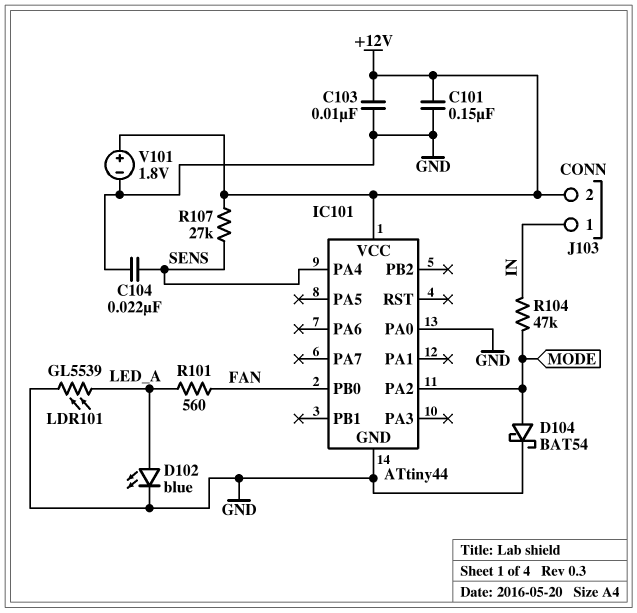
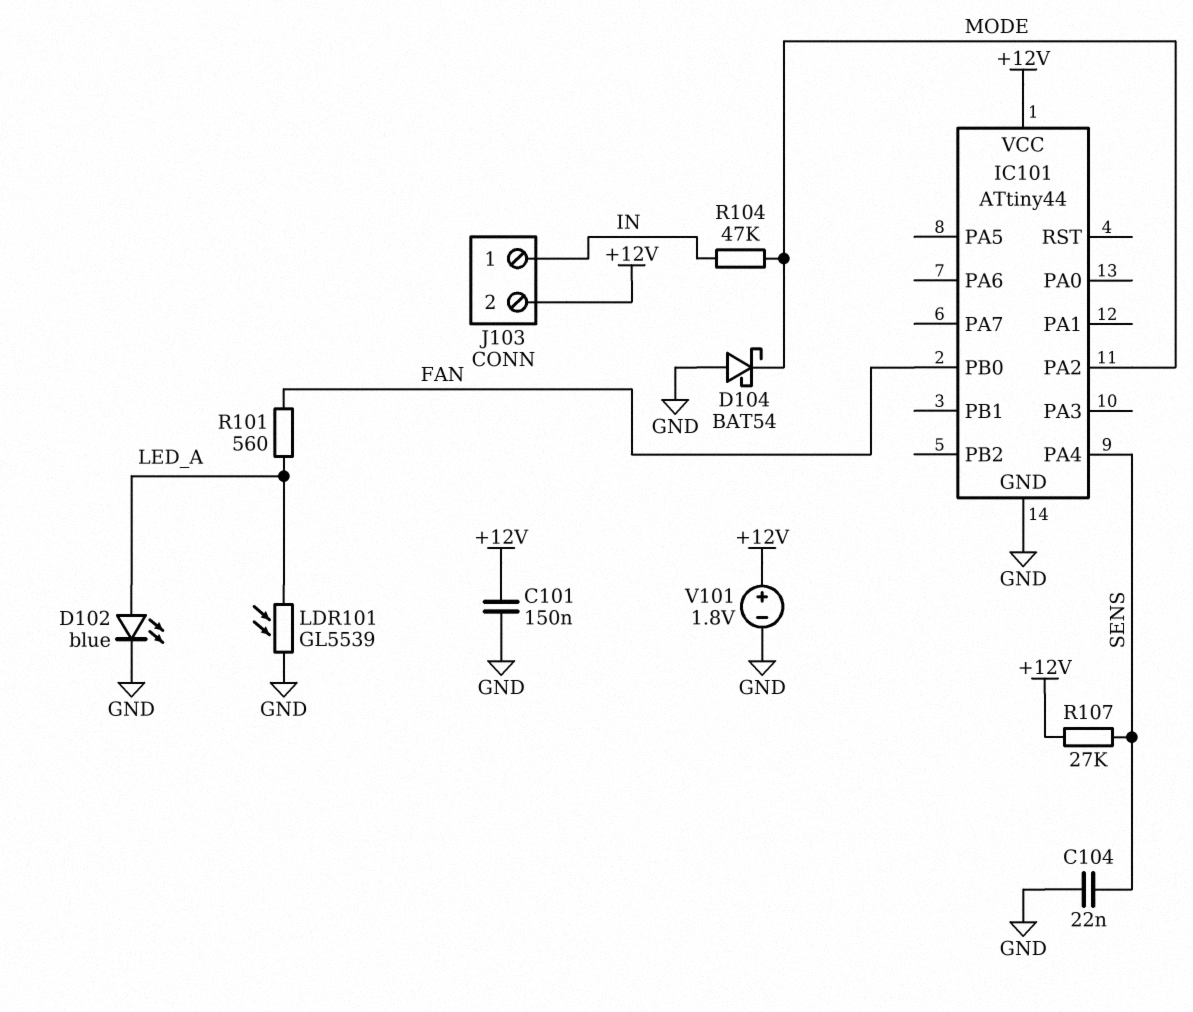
C103: 10nF (+12V, GND) -> none
D104: schottky BAT54 (A MODE, K GND) -> schottky BAT54 (A GND, K MODE)
IC101 pin PA0: GND -> none

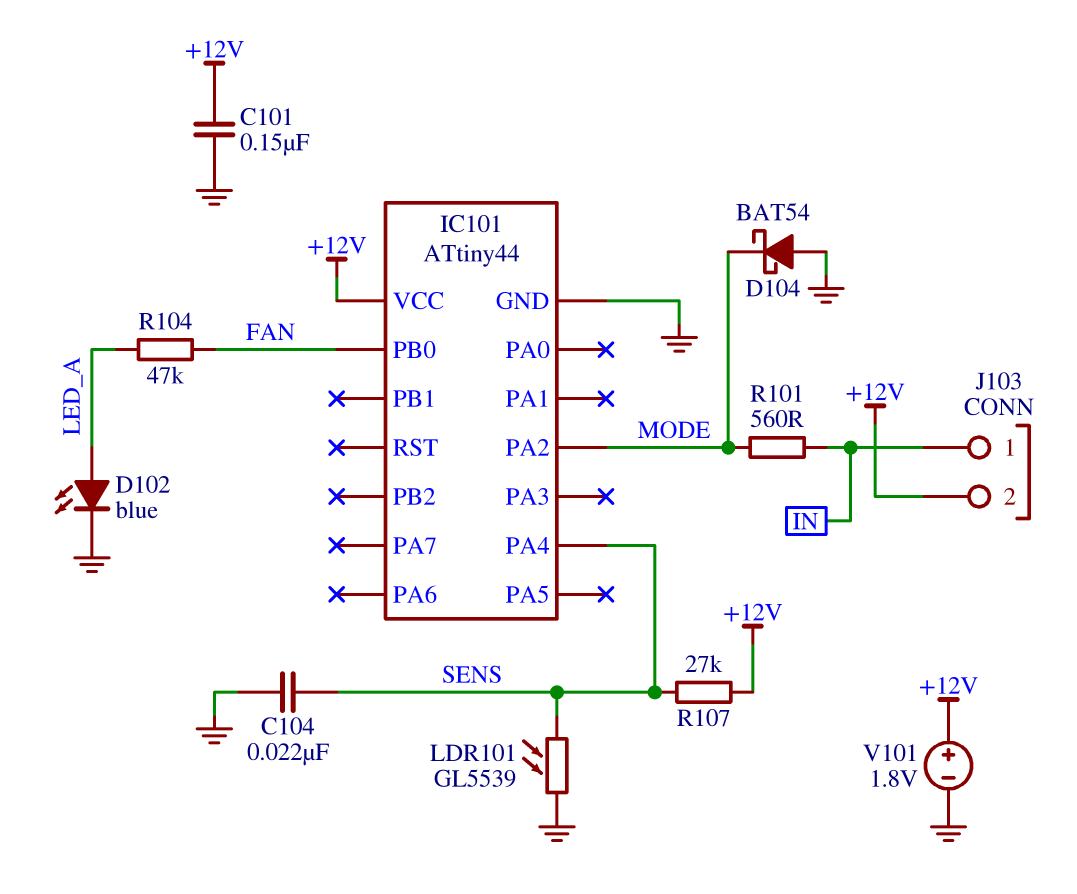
LDR101: GL5539 (GND, LED_A) -> GL5539 (GND, SENS)
R101: 560 (FAN, LED_A) -> 560 (IN, MODE)
R104: 47k (IN, MODE) -> 47k (FAN, LED_A)

